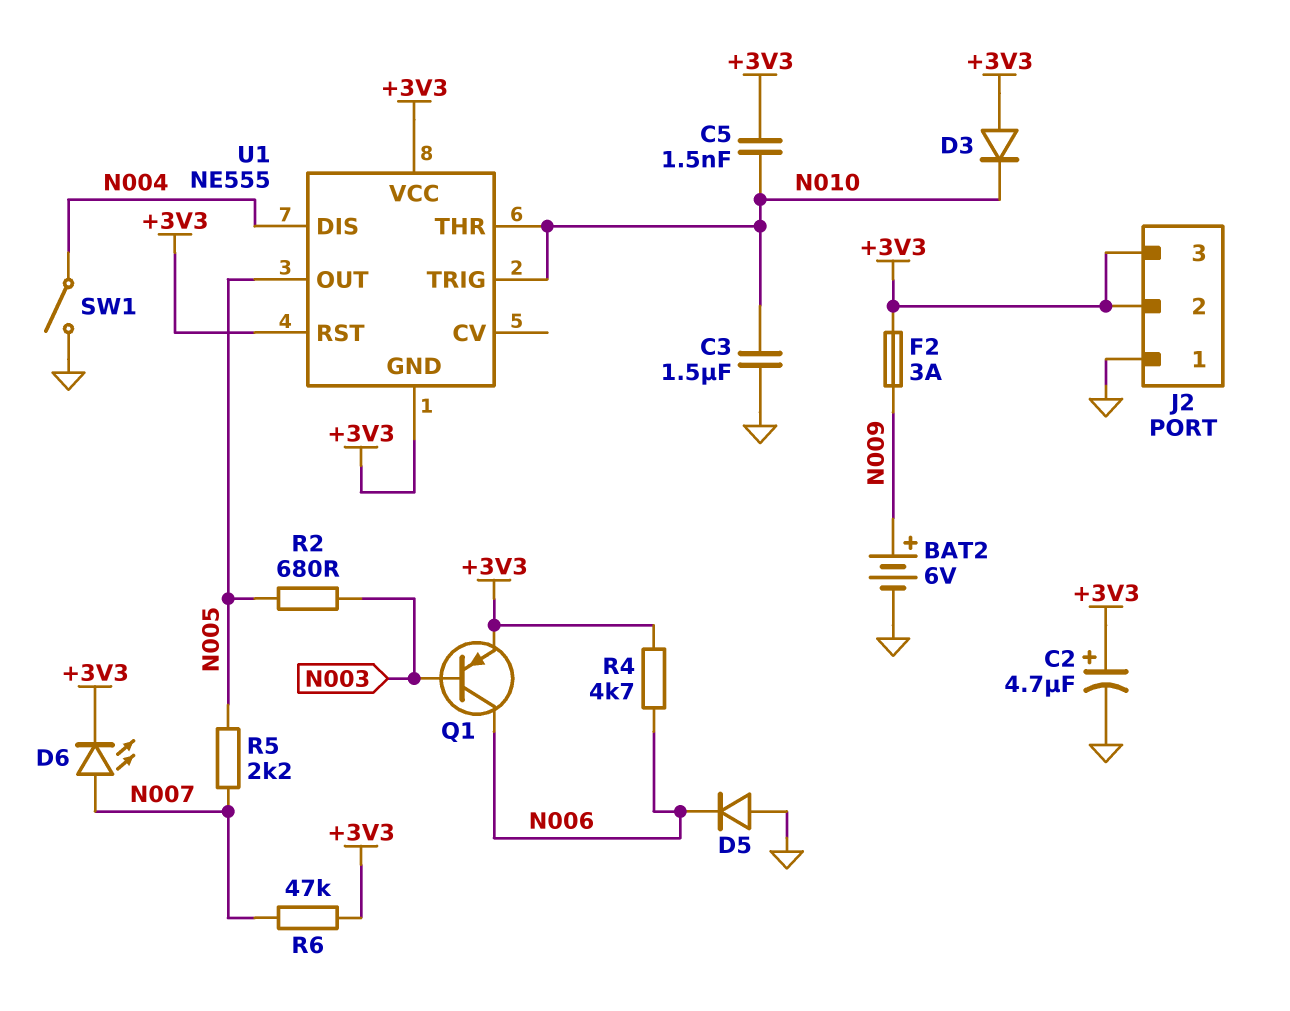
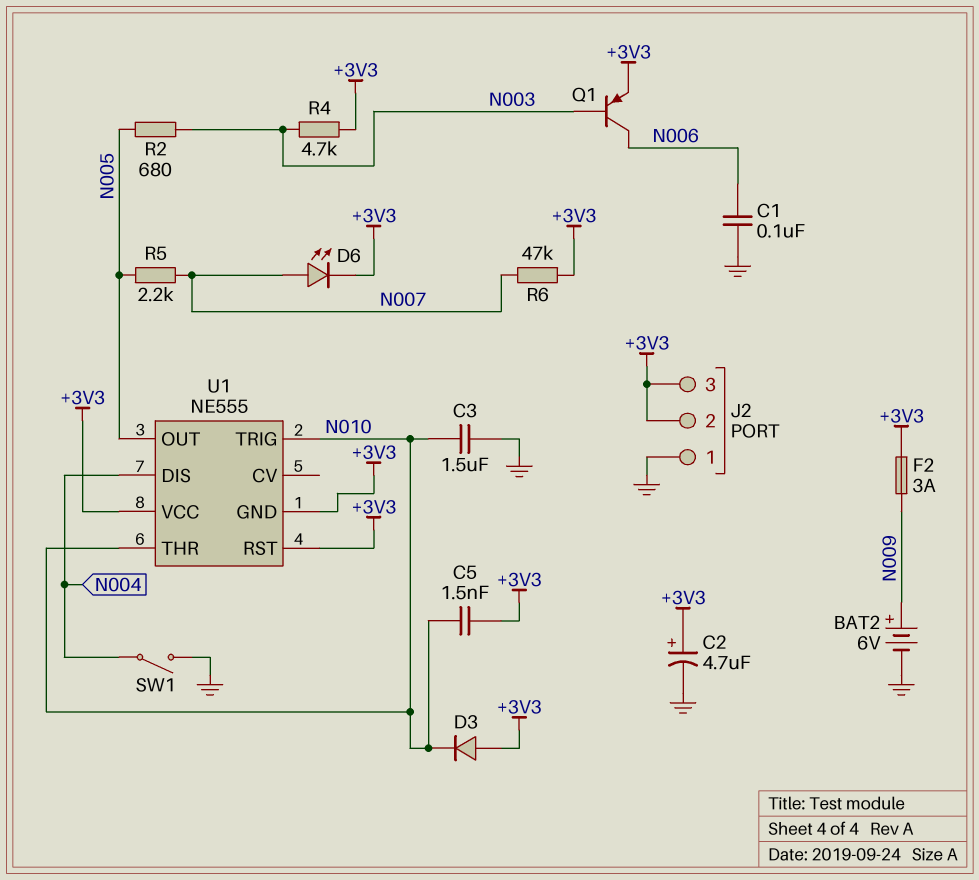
C1: none -> 100nF (GND, N006)
D5: diode (A GND, K N006) -> none
R4: 4.7k (+3V3, N006) -> 4.7k (+3V3, N003)

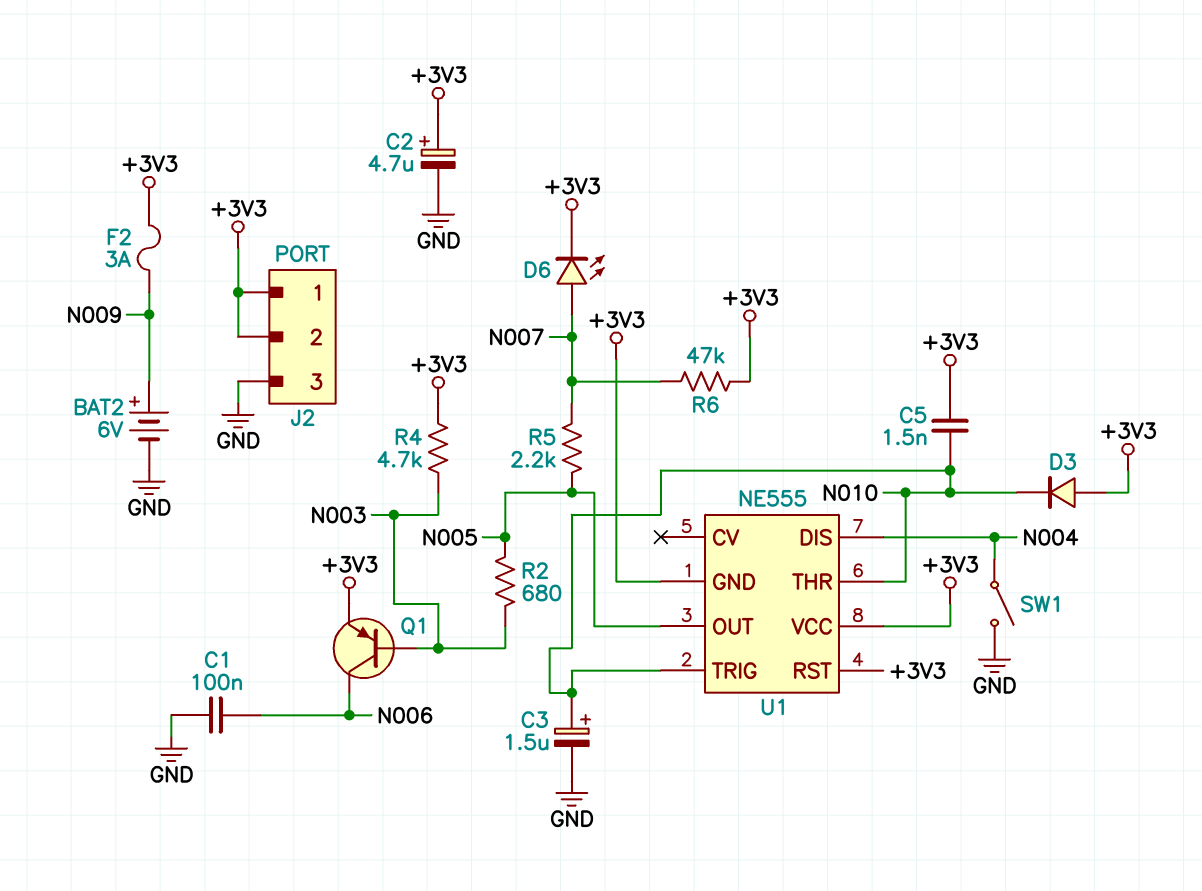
C3: 1.5uF (GND, N010) -> 1.5uF (plus N010, minus GND)
J2 pin 1: GND -> +3V3
J2 pin 3: +3V3 -> GND

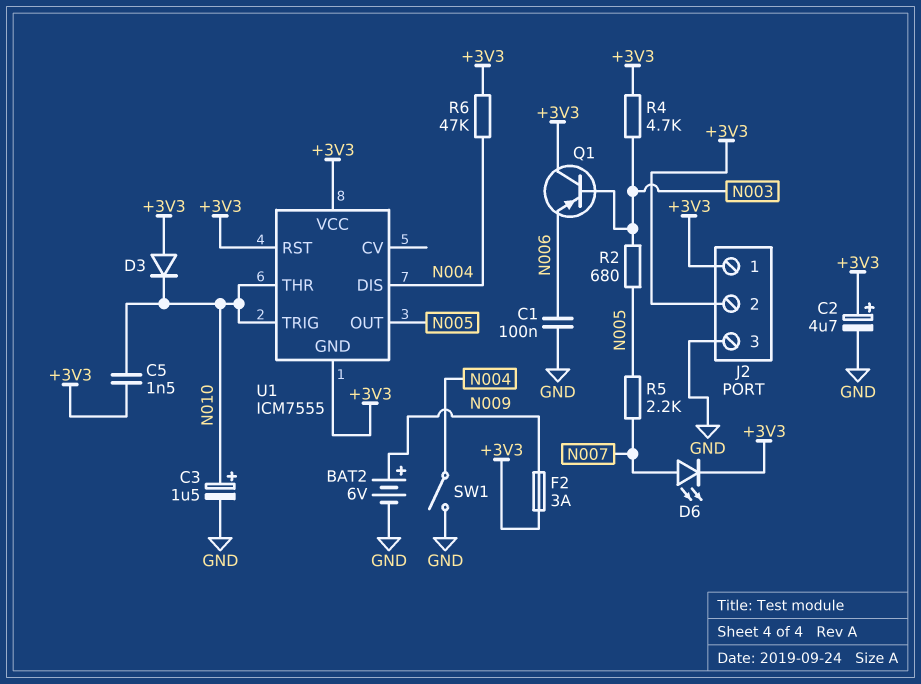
Q1: PNP (B N003, C N006, E +3V3) -> PNP (B N003, C +3V3, E N006)
R6: 47k (+3V3, N007) -> 47k (+3V3, N004)
U1: NE555 -> ICM7555

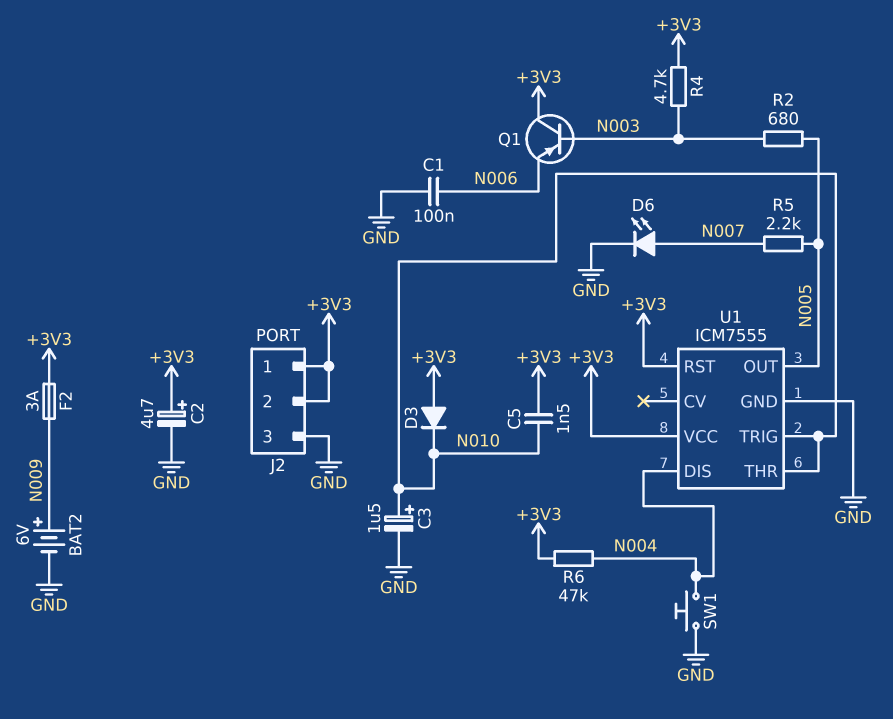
D6: LED (A N007, K +3V3) -> LED (A N007, K GND)
SW1: switch (GND, N004) -> button (GND, N004)
U1 pin GND: +3V3 -> GND

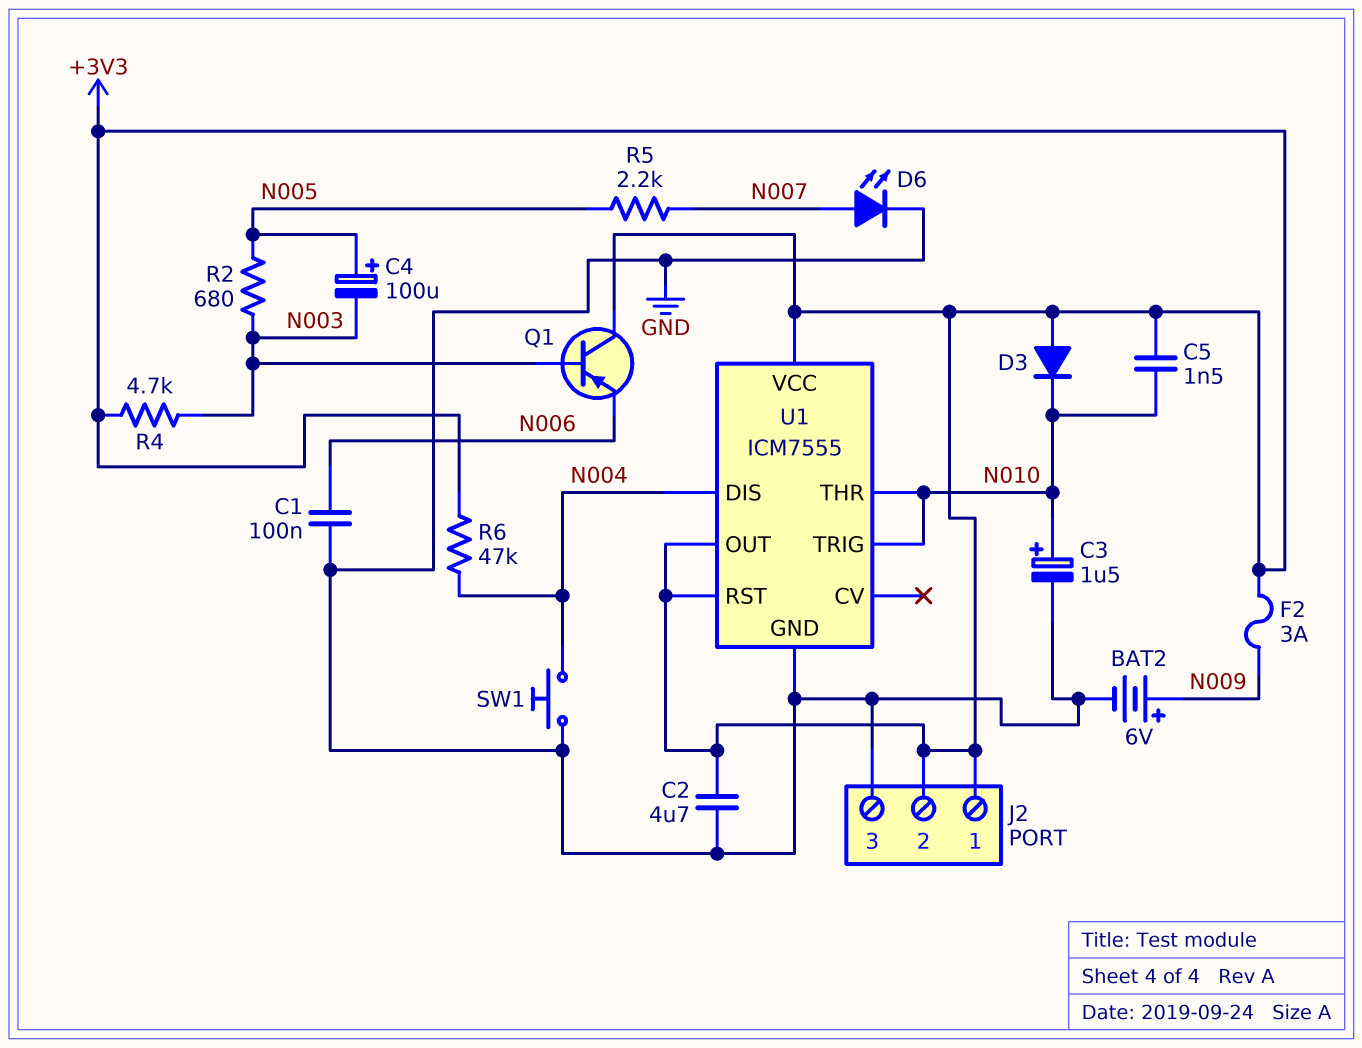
C2: 4.7uF (plus +3V3, minus GND) -> 4.7uF (+3V3, GND)
C4: none -> 100uF (plus N005, minus N003)
U1 pin OUT: N005 -> +3V3

